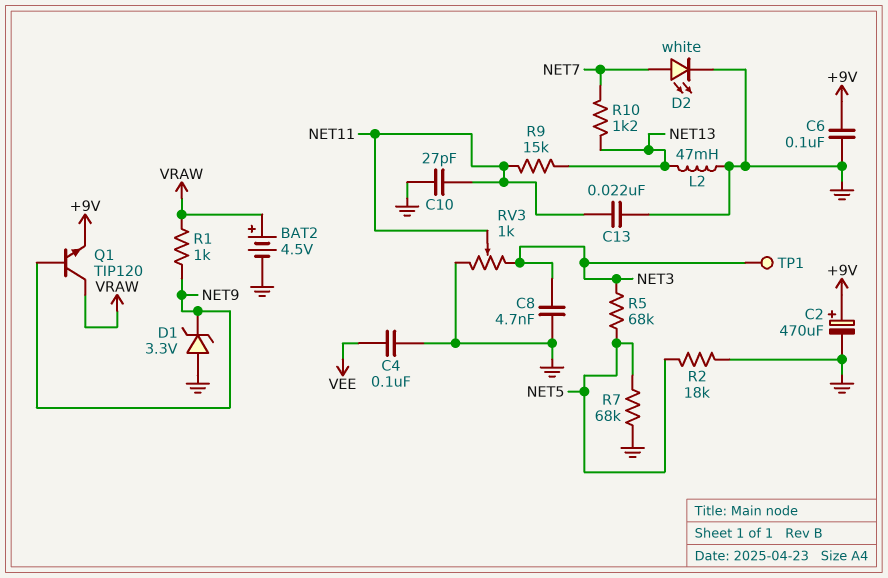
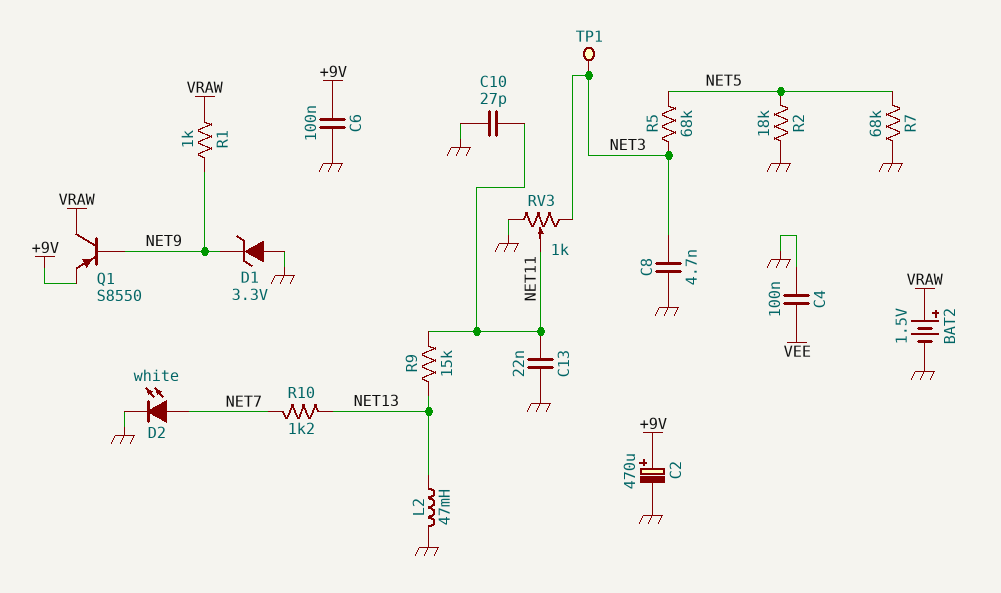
BAT2: 4.5V (plus VRAW, minus GND) -> 1.5V (plus VRAW, minus GND)
Q1: NPN TIP120 (B NET9, C VRAW, E +9V) -> PNP S8550 (B NET9, C VRAW, E +9V)

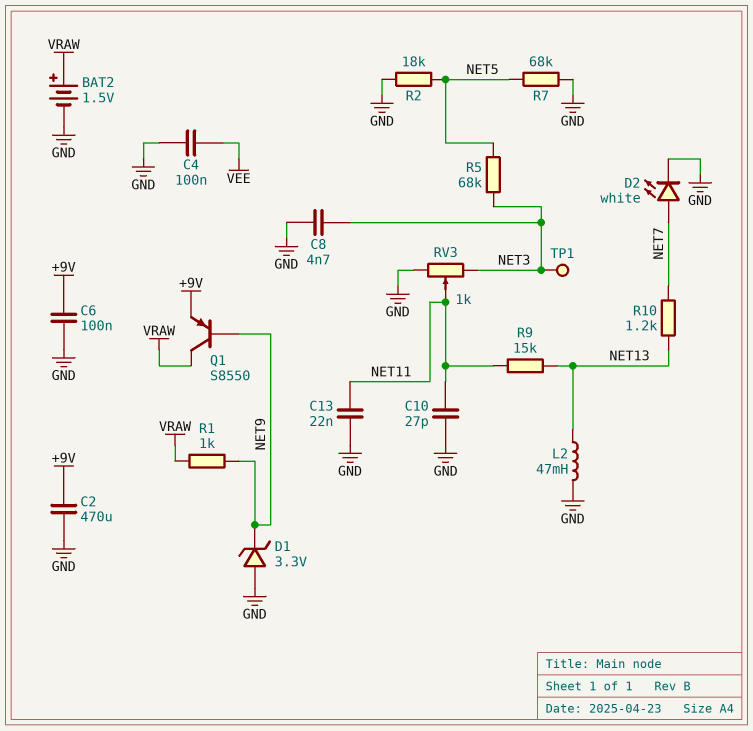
C2: 470uF (plus +9V, minus GND) -> 470uF (+9V, GND)

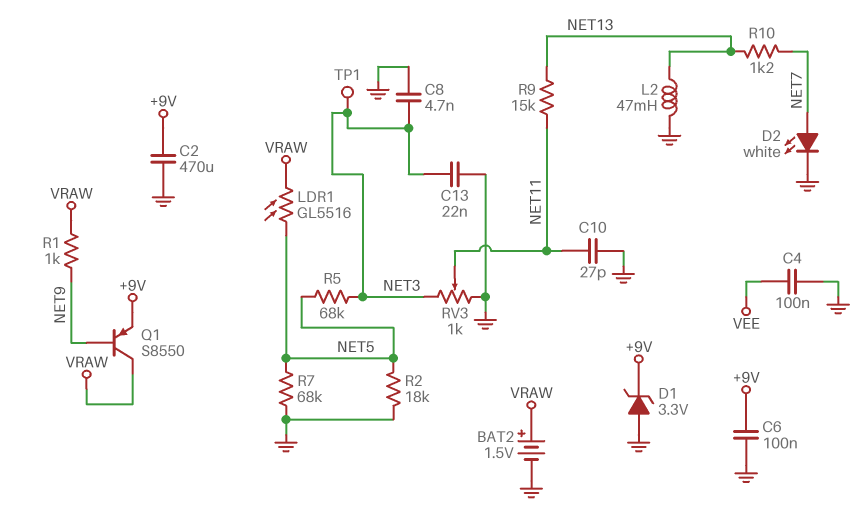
C13: 22nF (GND, NET11) -> 22nF (GND, NET3)
D1: zener 3.3V (A GND, K NET9) -> zener 3.3V (A GND, K +9V)
LDR1: none -> GL5516 (NET5, VRAW)

